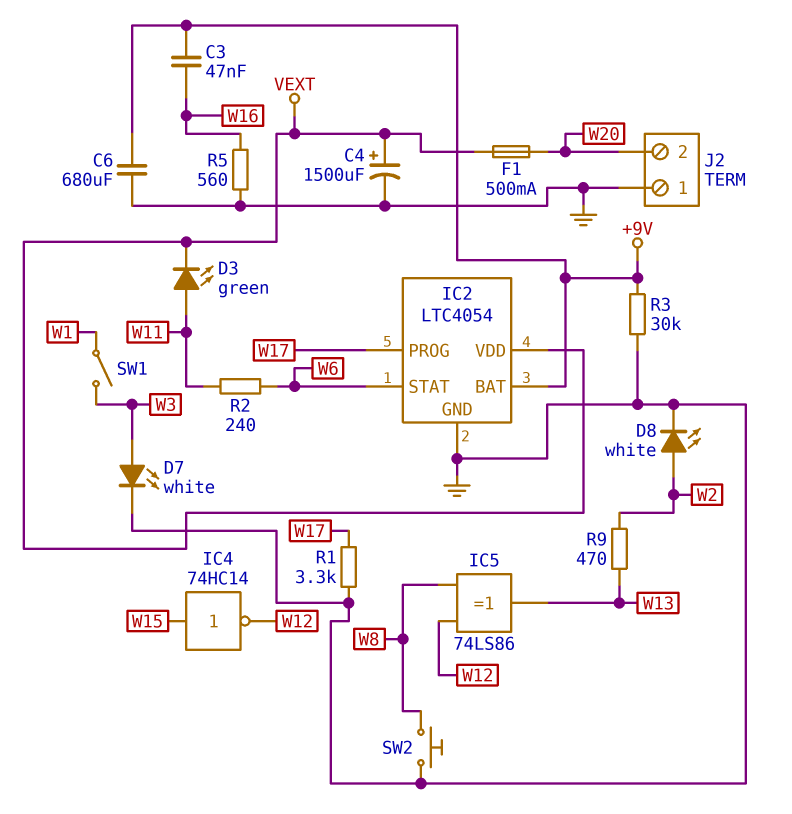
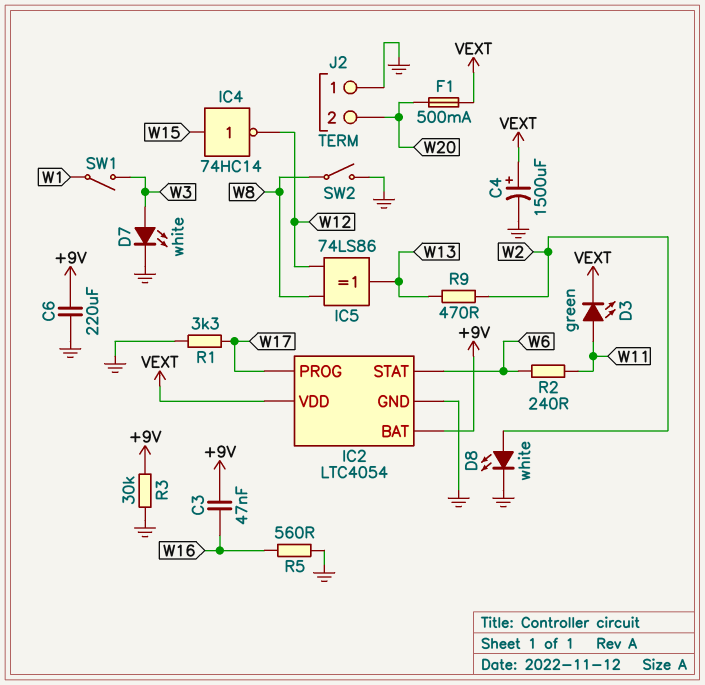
C6: 680uF (+9V, GND) -> 220uF (+9V, GND)
SW2: button (GND, W8) -> switch (GND, W8)

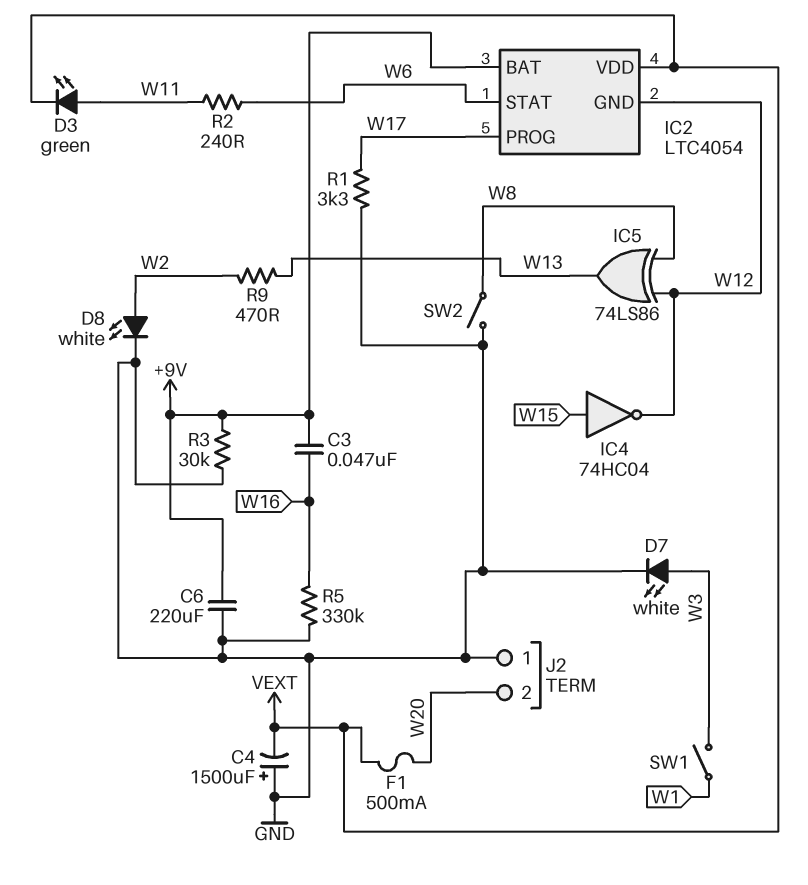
C4: 1500uF (plus VEXT, minus GND) -> 1500uF (plus GND, minus VEXT)
IC2 pin GND: GND -> W12
IC4: NOT 74HC14 (in W15, out W12) -> NOT 74HC04 (in W15, out W12)
R5: 560 (GND, W16) -> 330k (GND, W16)

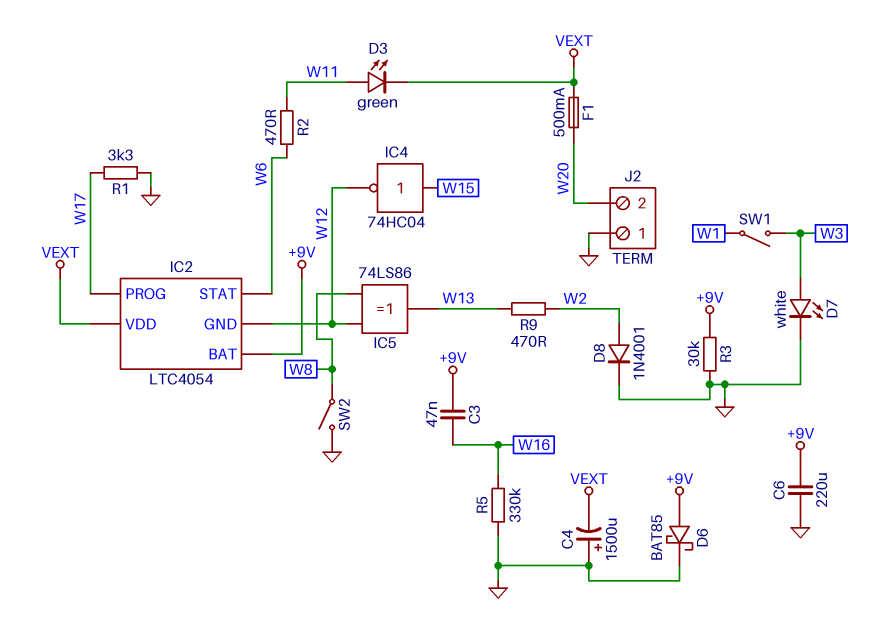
D6: none -> schottky BAT85 (A +9V, K GND)
D8: LED white (A W2, K GND) -> diode 1N4001 (A W2, K GND)
R2: 240 (W6, W11) -> 470 (W6, W11)

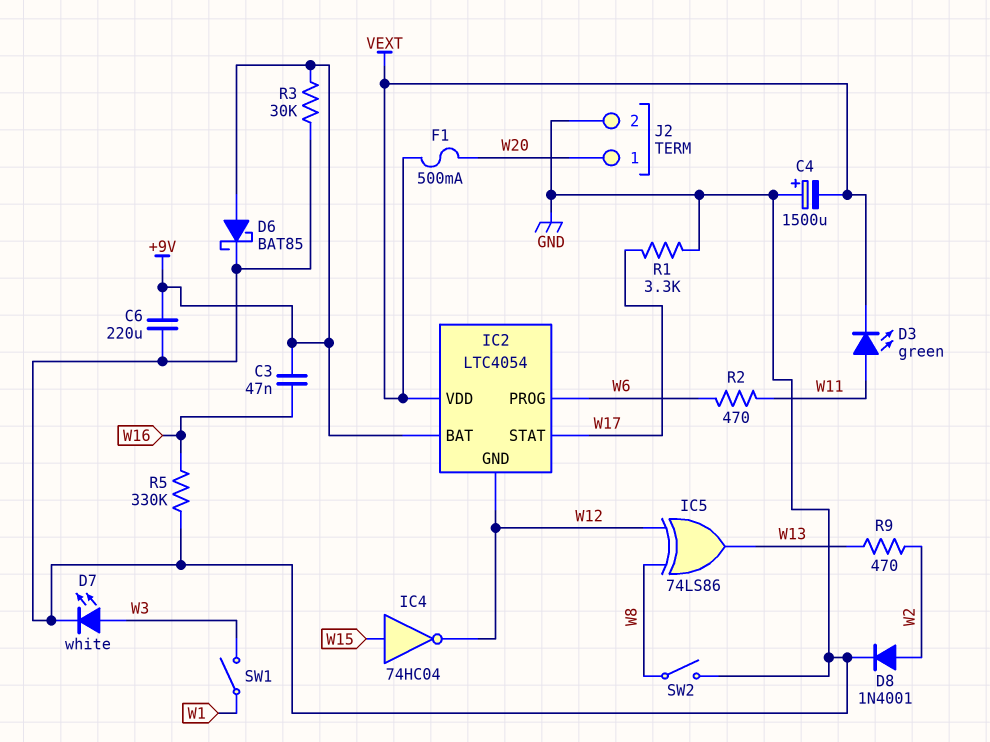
IC2 pin PROG: W17 -> W6
IC2 pin STAT: W6 -> W17
J2 pin 1: GND -> W20
J2 pin 2: W20 -> GND

